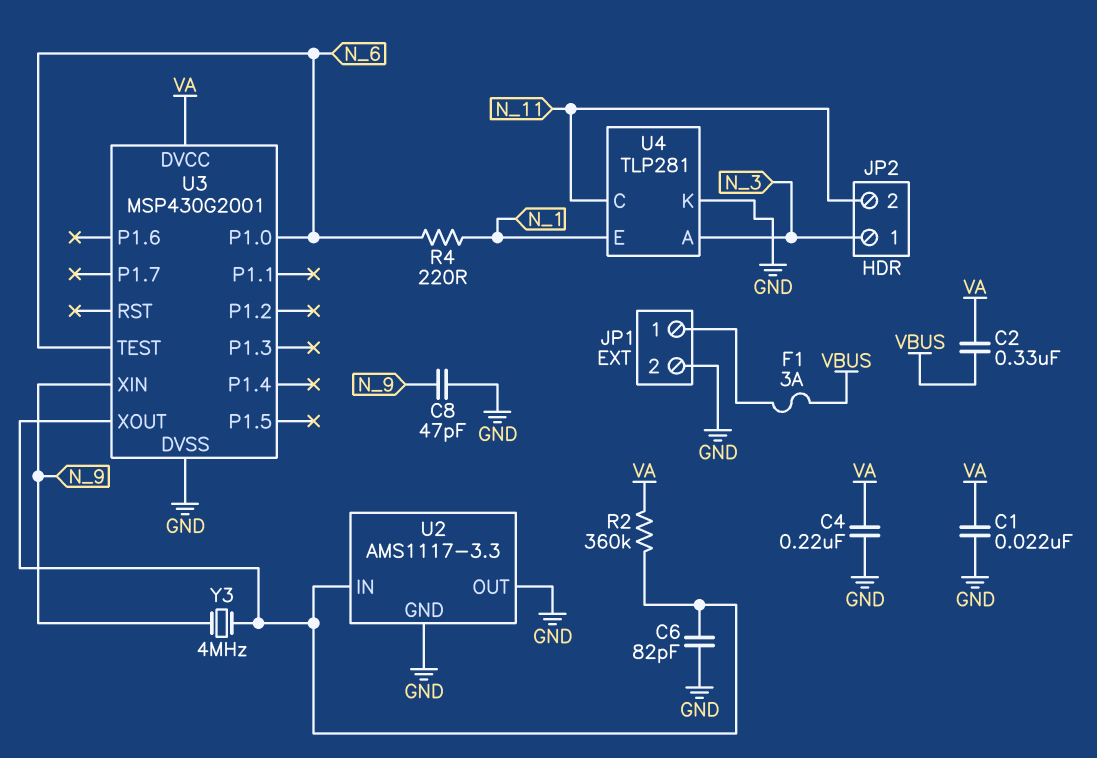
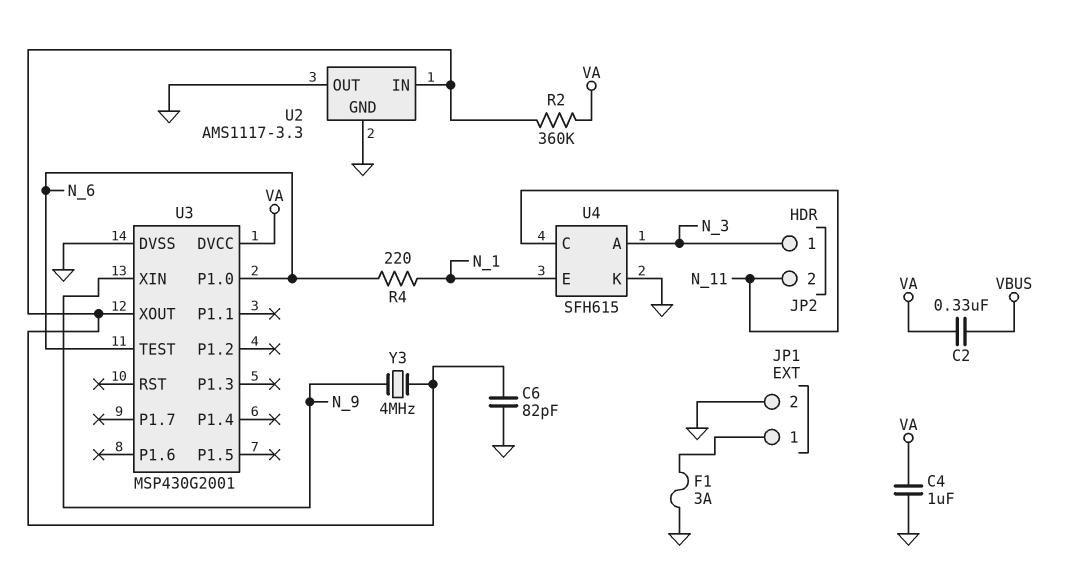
C1: 22nF (GND, VA) -> none
C4: 220nF (GND, VA) -> 1uF (GND, VA)
C8: 47pF (GND, N_9) -> none
F1: 3A (JP1/1, VBUS) -> 3A (GND, JP1/1)
U4: TLP281 -> SFH615

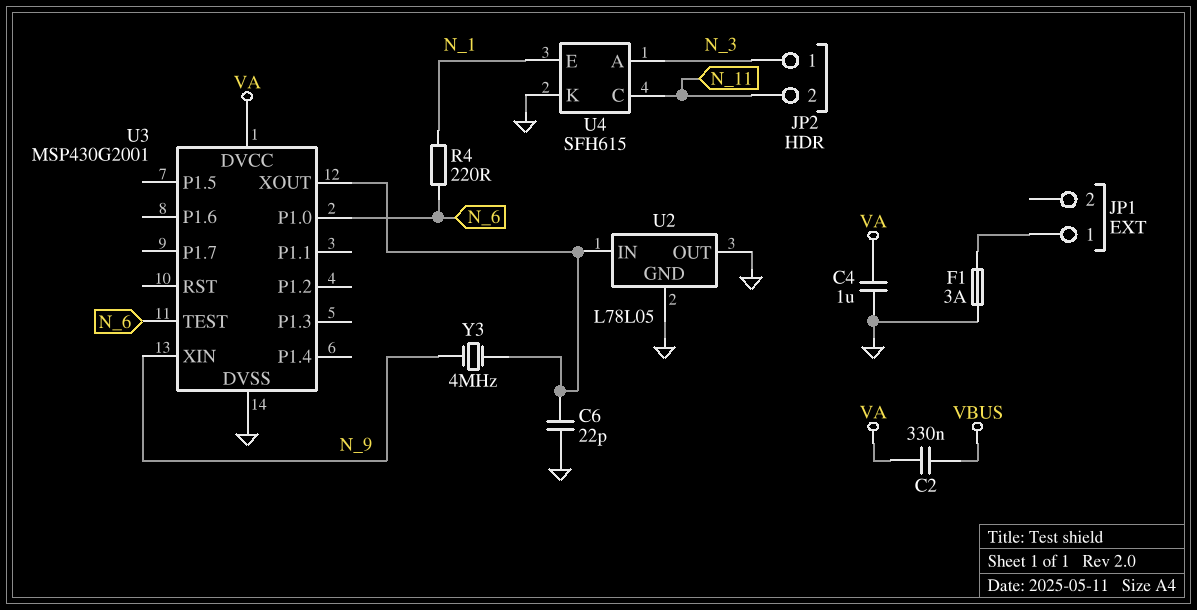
C6: 82pF (GND, U2/IN) -> 22pF (GND, U2/IN)
JP1 pin 2: GND -> none
R2: 360k (U2/IN, VA) -> none
U2: AMS1117-3.3 -> L78L05

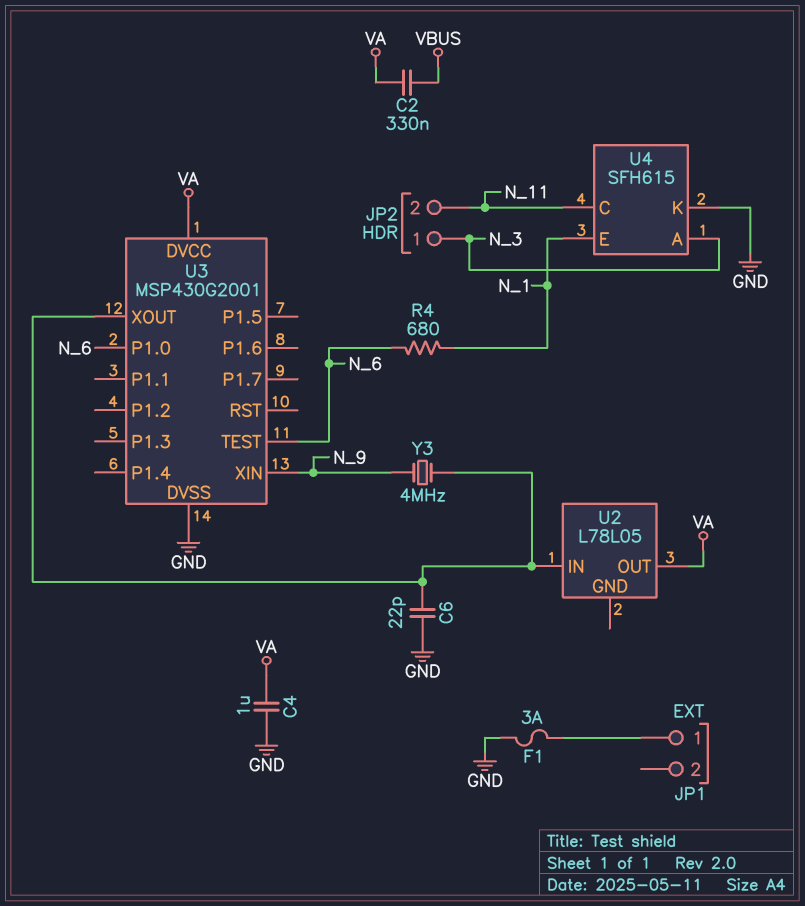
R4: 220 (N_1, N_6) -> 680 (N_1, N_6)
U2 pin GND: GND -> none
U2 pin OUT: GND -> VA

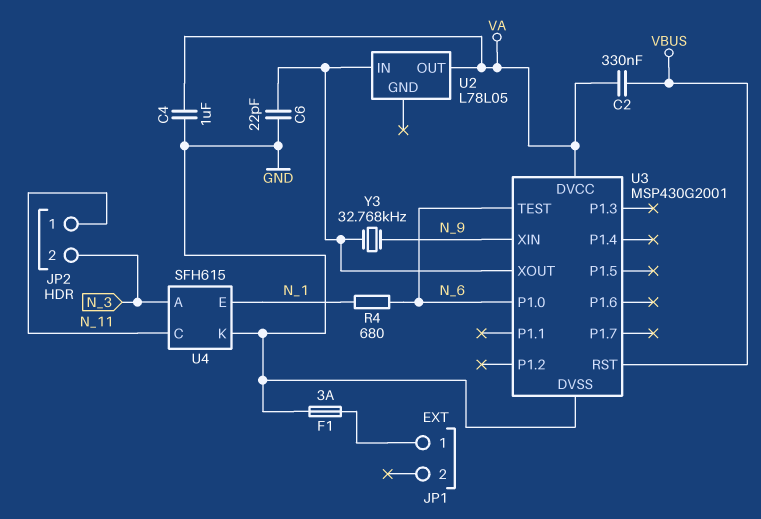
JP2 pin 1: N_3 -> N_11
JP2 pin 2: N_11 -> N_3
U3 pin RST: none -> VBUS
Y3: 4MHz (N_9, U2/IN) -> 32.768kHz (N_9, U2/IN)

